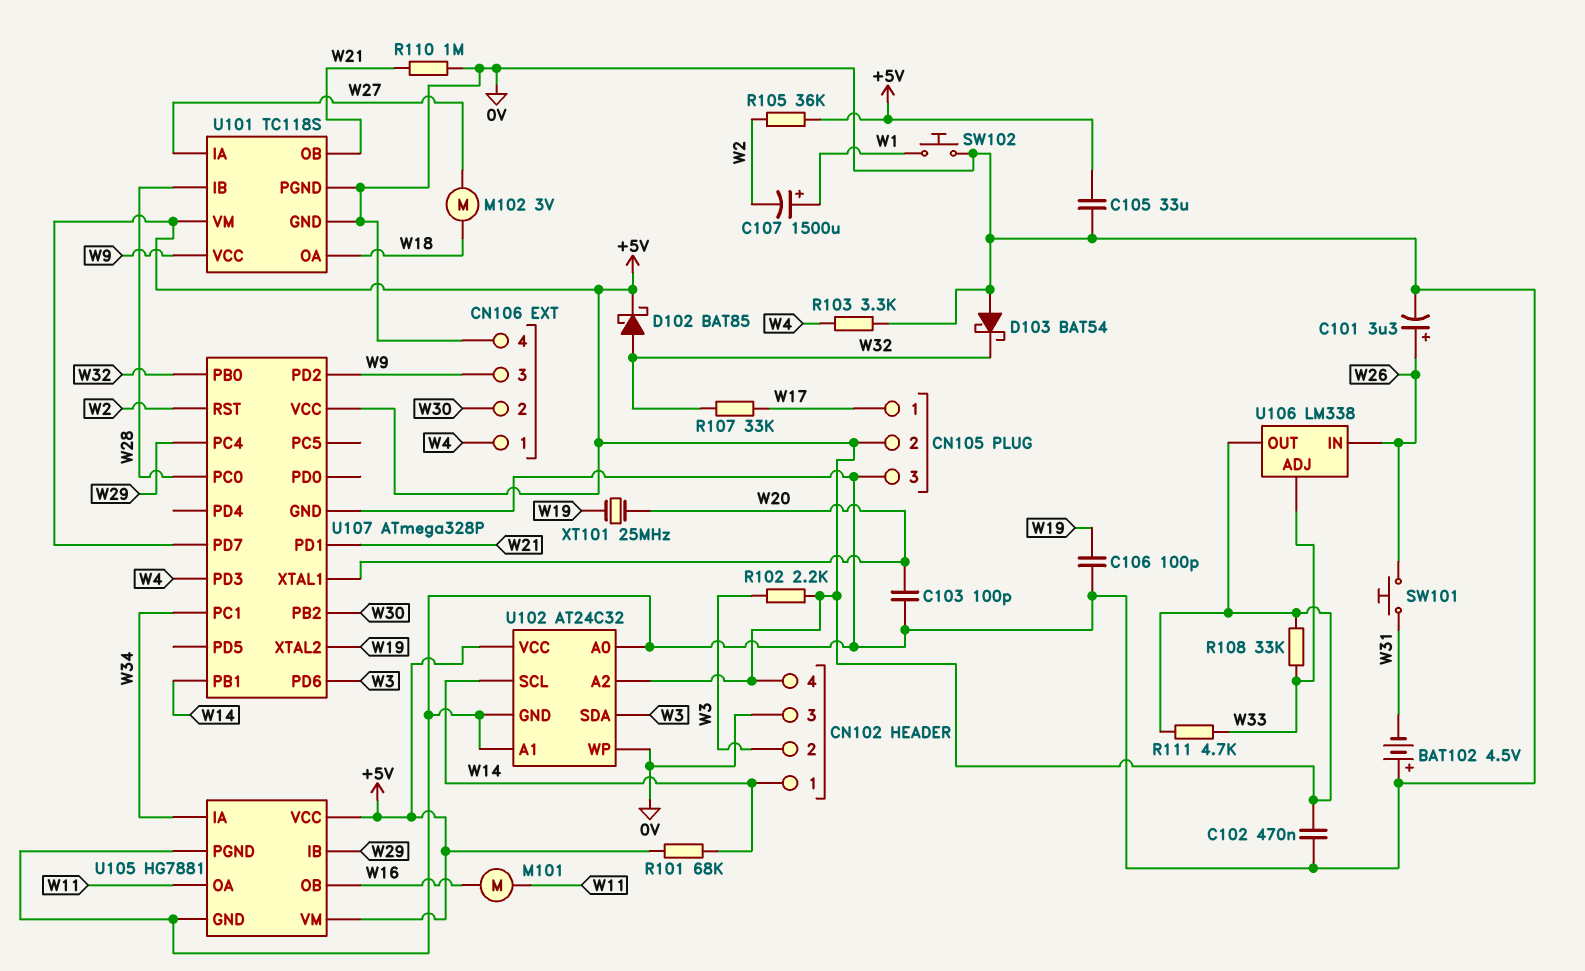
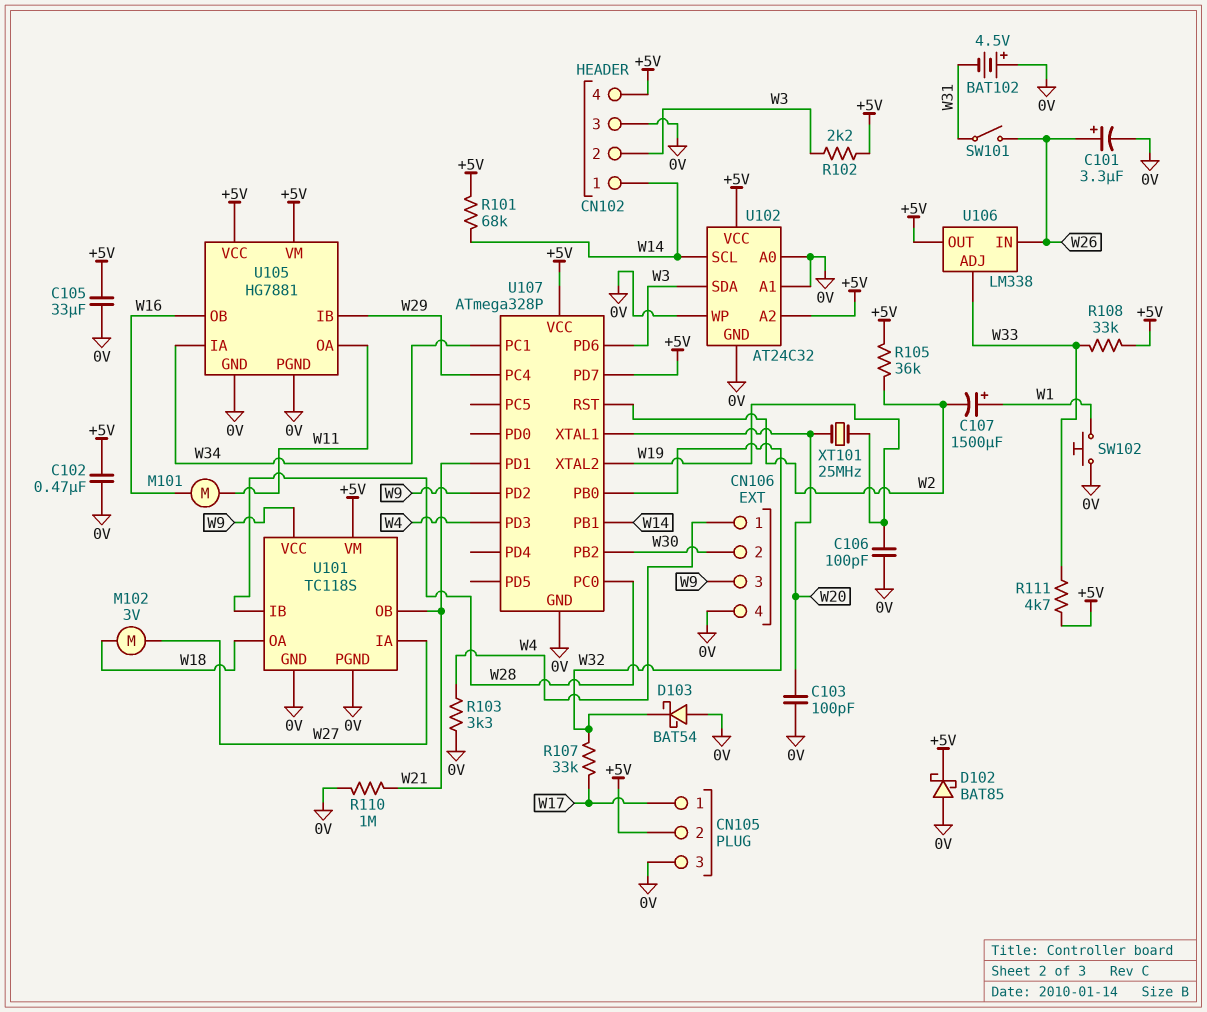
D102: schottky BAT85 (A W32, K +5V) -> schottky BAT85 (A 0V, K +5V)
SW101: button (W26, W31) -> switch (W26, W31)

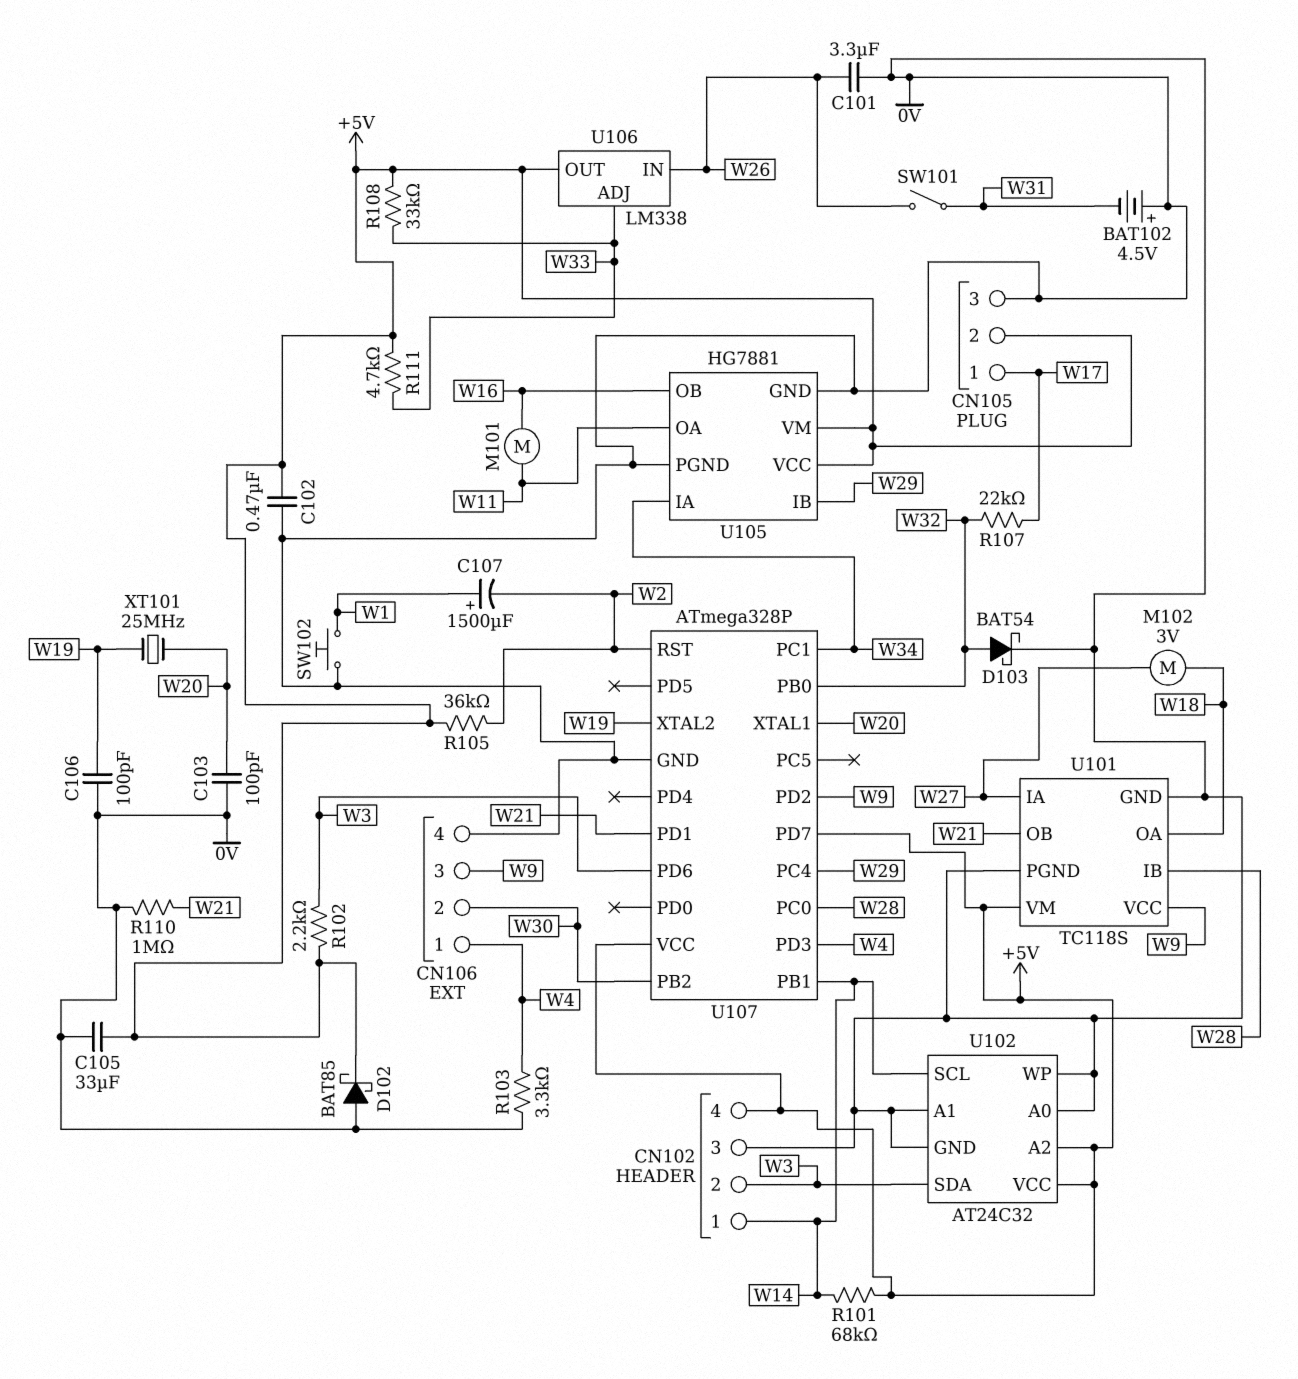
C101: 3.3uF (plus W26, minus 0V) -> 3.3uF (0V, W26)
D103: schottky BAT54 (A 0V, K W32) -> schottky BAT54 (A W32, K 0V)
R107: 33k (W17, W32) -> 22k (W17, W32)

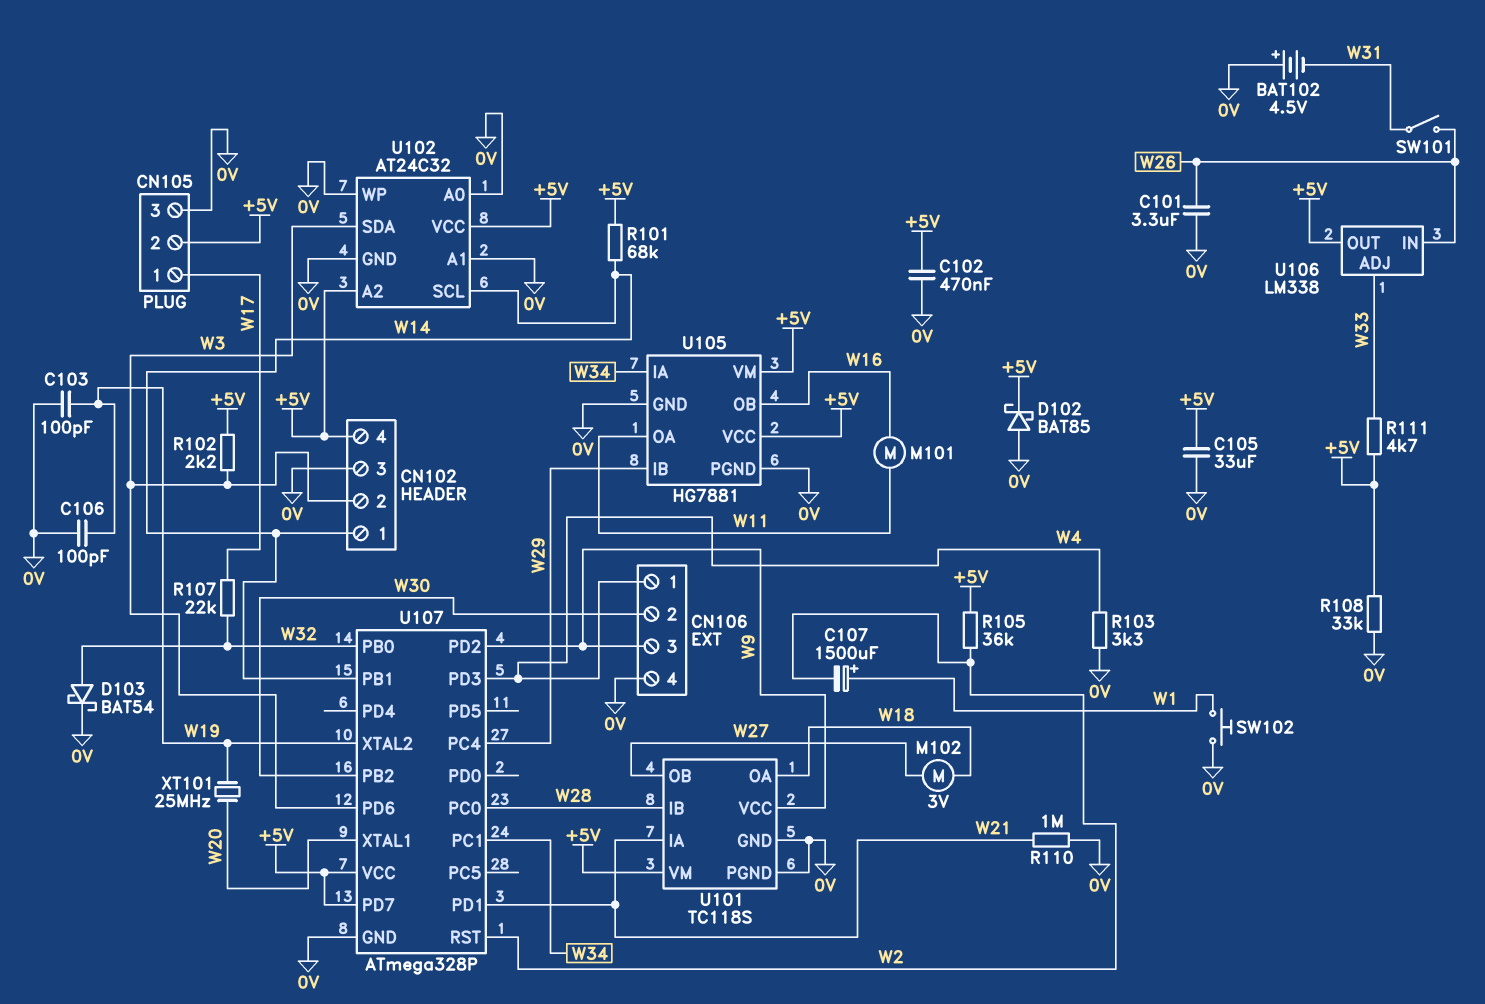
C103: 100pF (0V, W20) -> 100pF (0V, W19)
R108: 33k (+5V, W33) -> 33k (+5V, 0V)
U101 pin IA: W27 -> W21
U101 pin OB: W21 -> W27

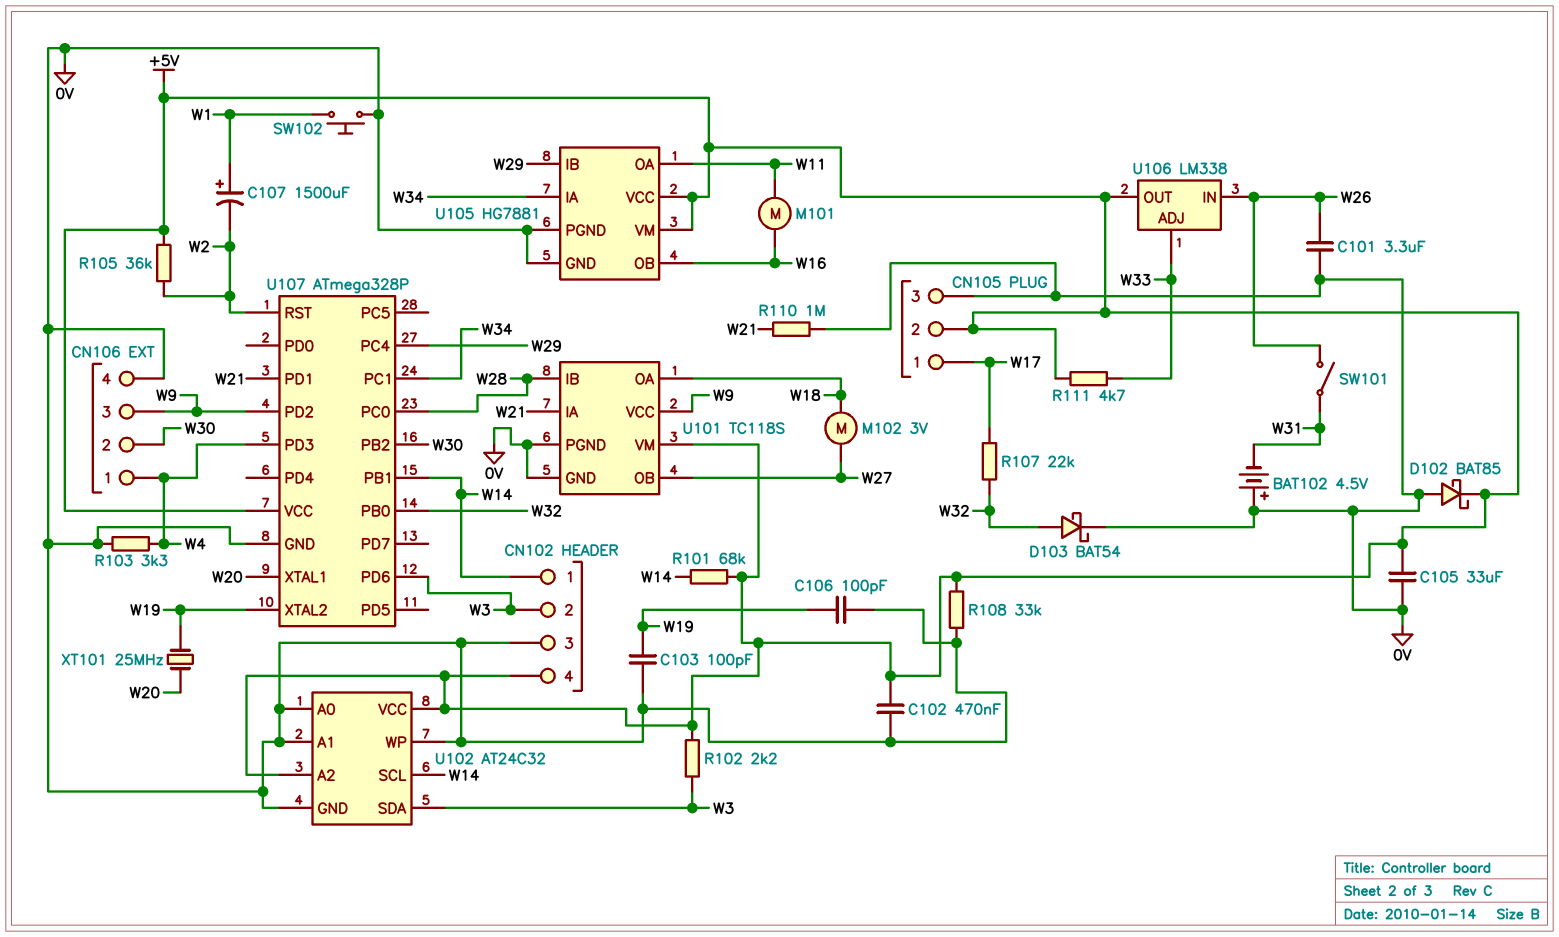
U107 pin PD7: +5V -> none

